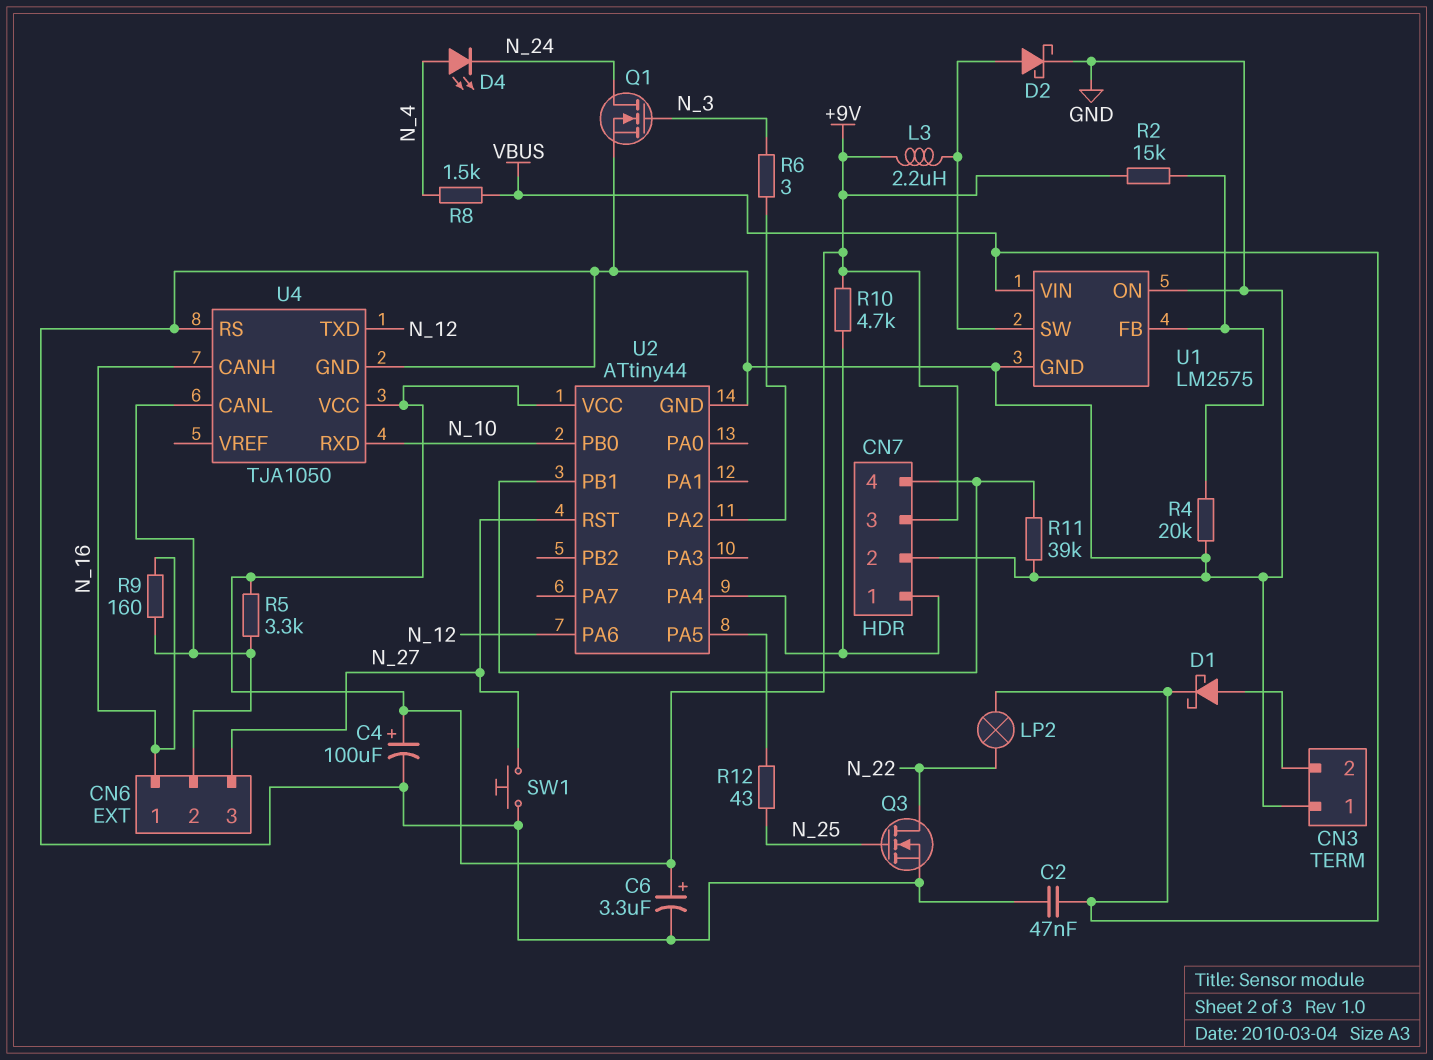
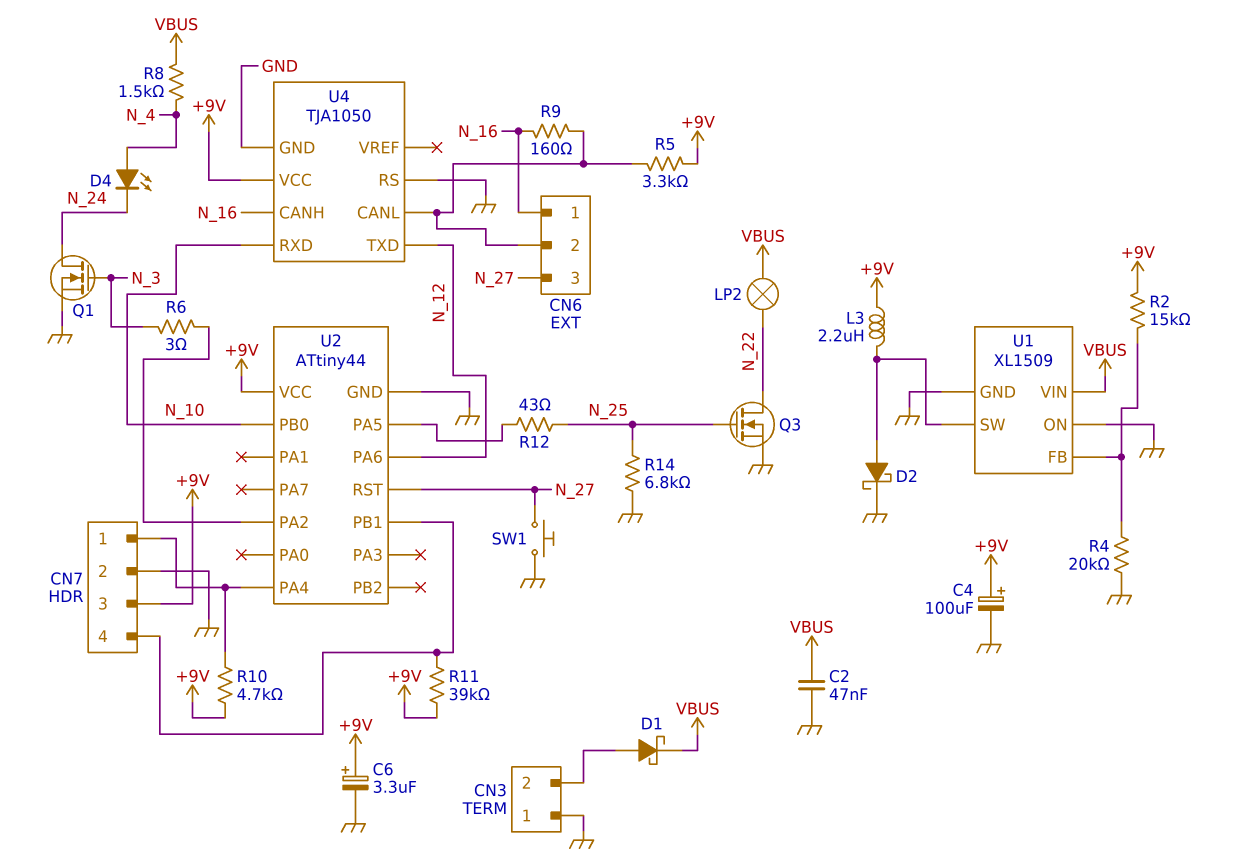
R11: 39k (CN7/4, GND) -> 39k (+9V, CN7/4)
R14: none -> 6.8k (GND, N_25)
U1: LM2575 -> XL1509

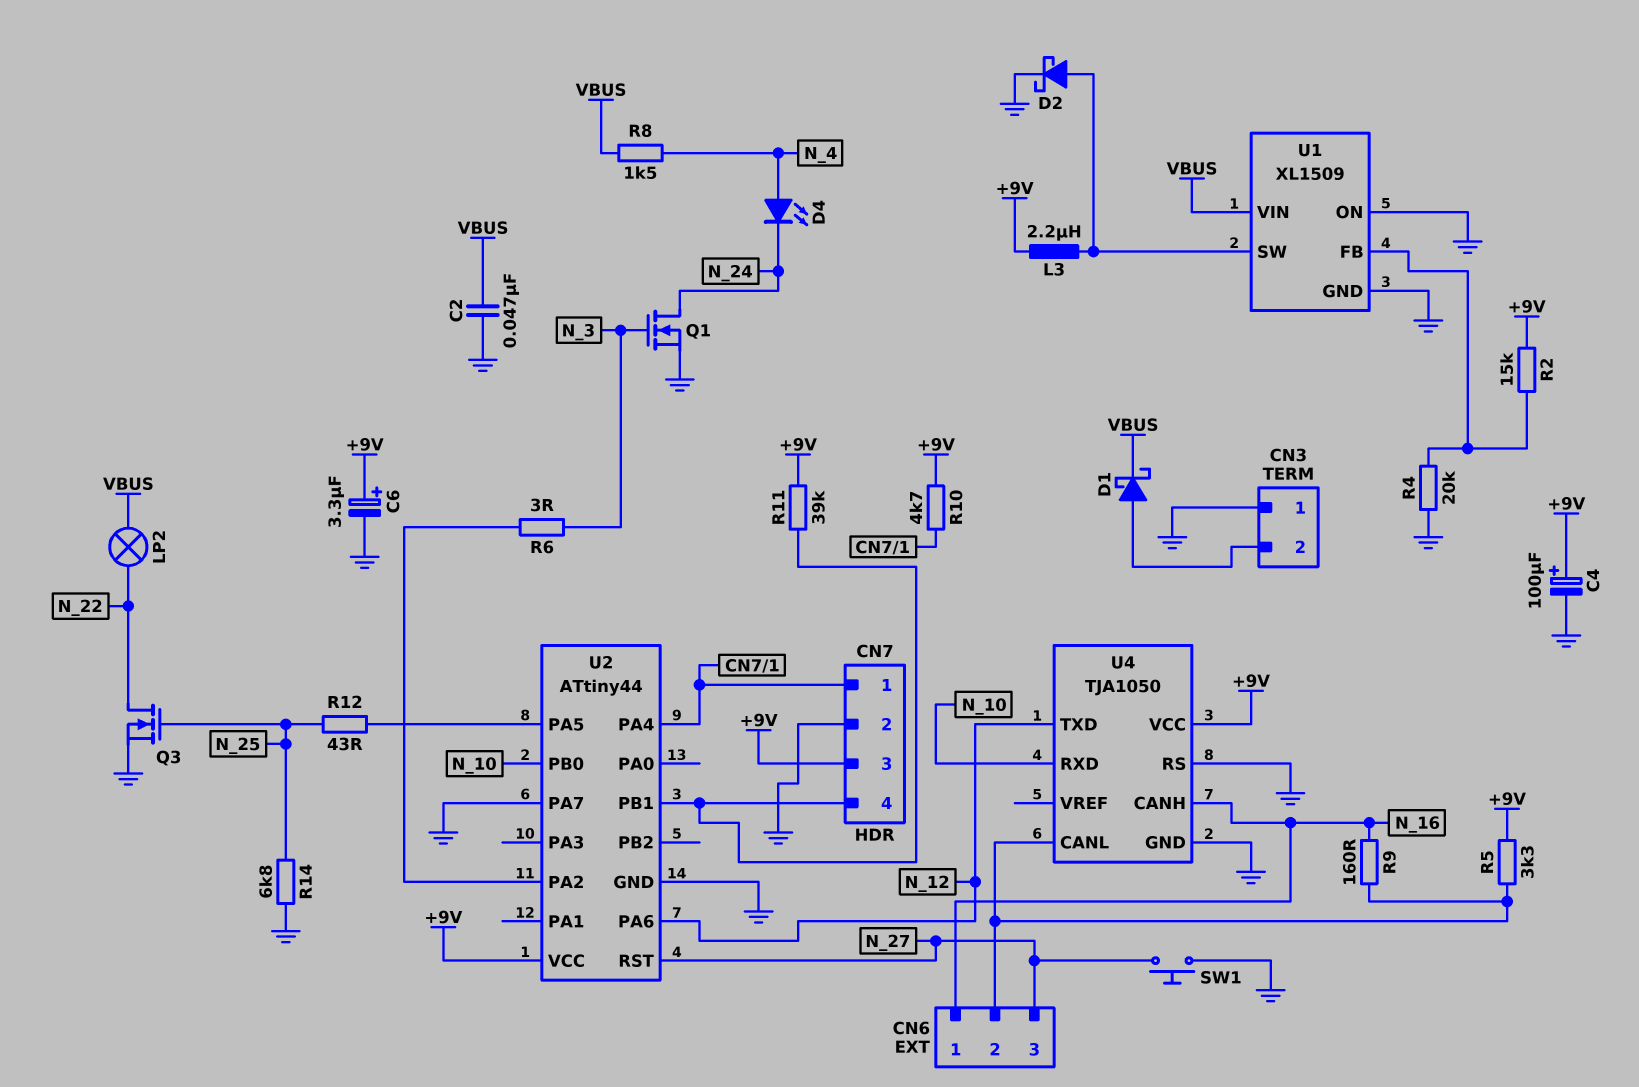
U2 pin PA7: none -> GND

